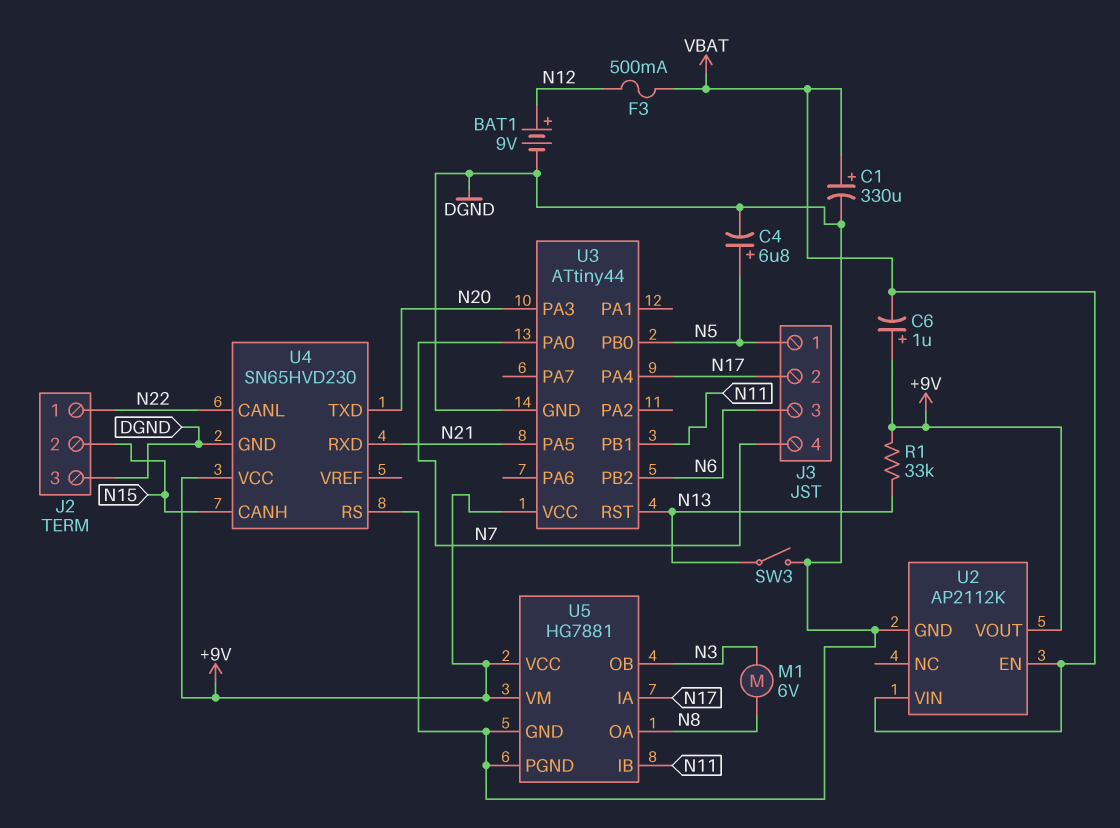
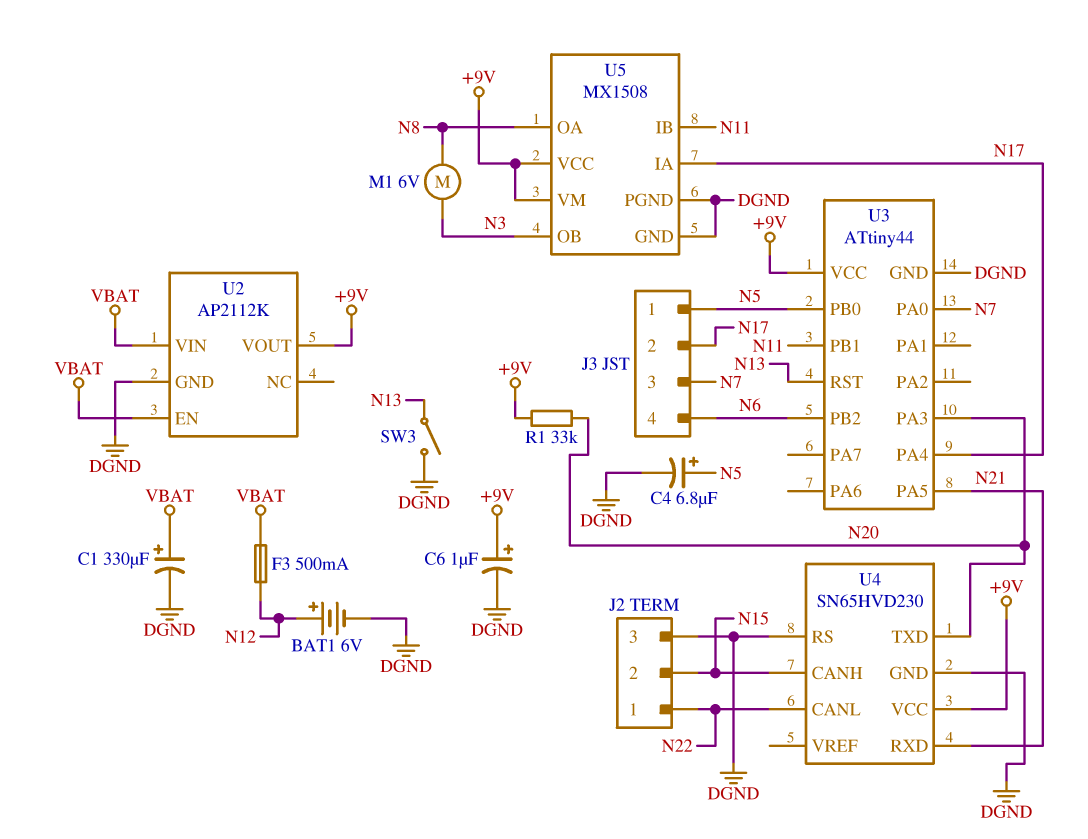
BAT1: 9V (plus N12, minus DGND) -> 6V (plus N12, minus DGND)
C6: 1uF (plus +9V, minus VBAT) -> 1uF (plus +9V, minus DGND)
J3 pin 3: N6 -> N7
J3 pin 4: N7 -> N6
R1: 33k (+9V, N13) -> 33k (+9V, N20)
U5: HG7881 -> MX1508

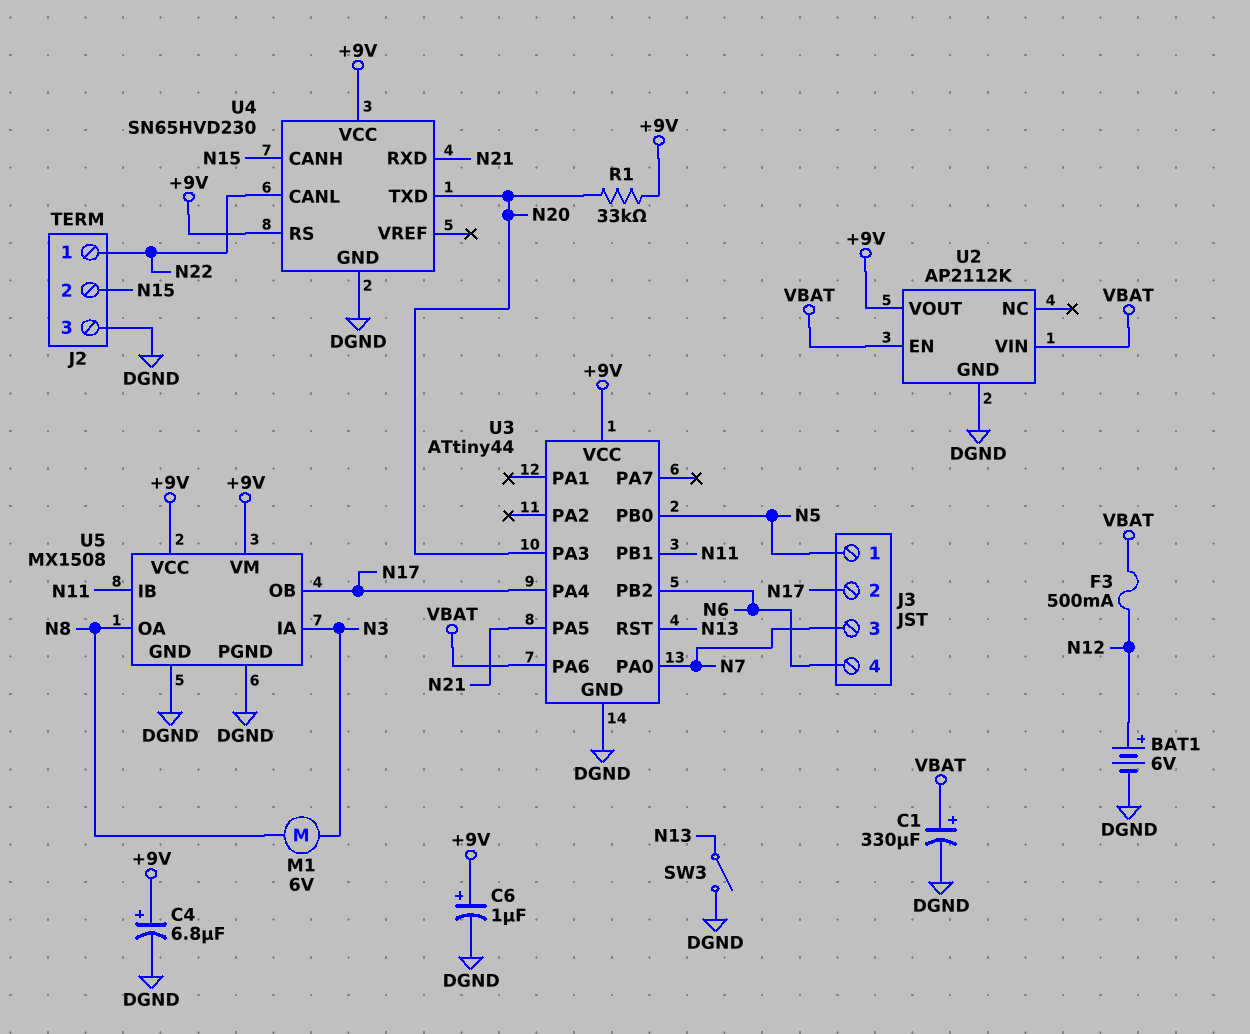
C4: 6.8uF (plus N5, minus DGND) -> 6.8uF (plus +9V, minus DGND)
U3 pin PA6: none -> VBAT
U4 pin RS: DGND -> +9V
U5 pin IA: N17 -> N3
U5 pin OB: N3 -> N17

